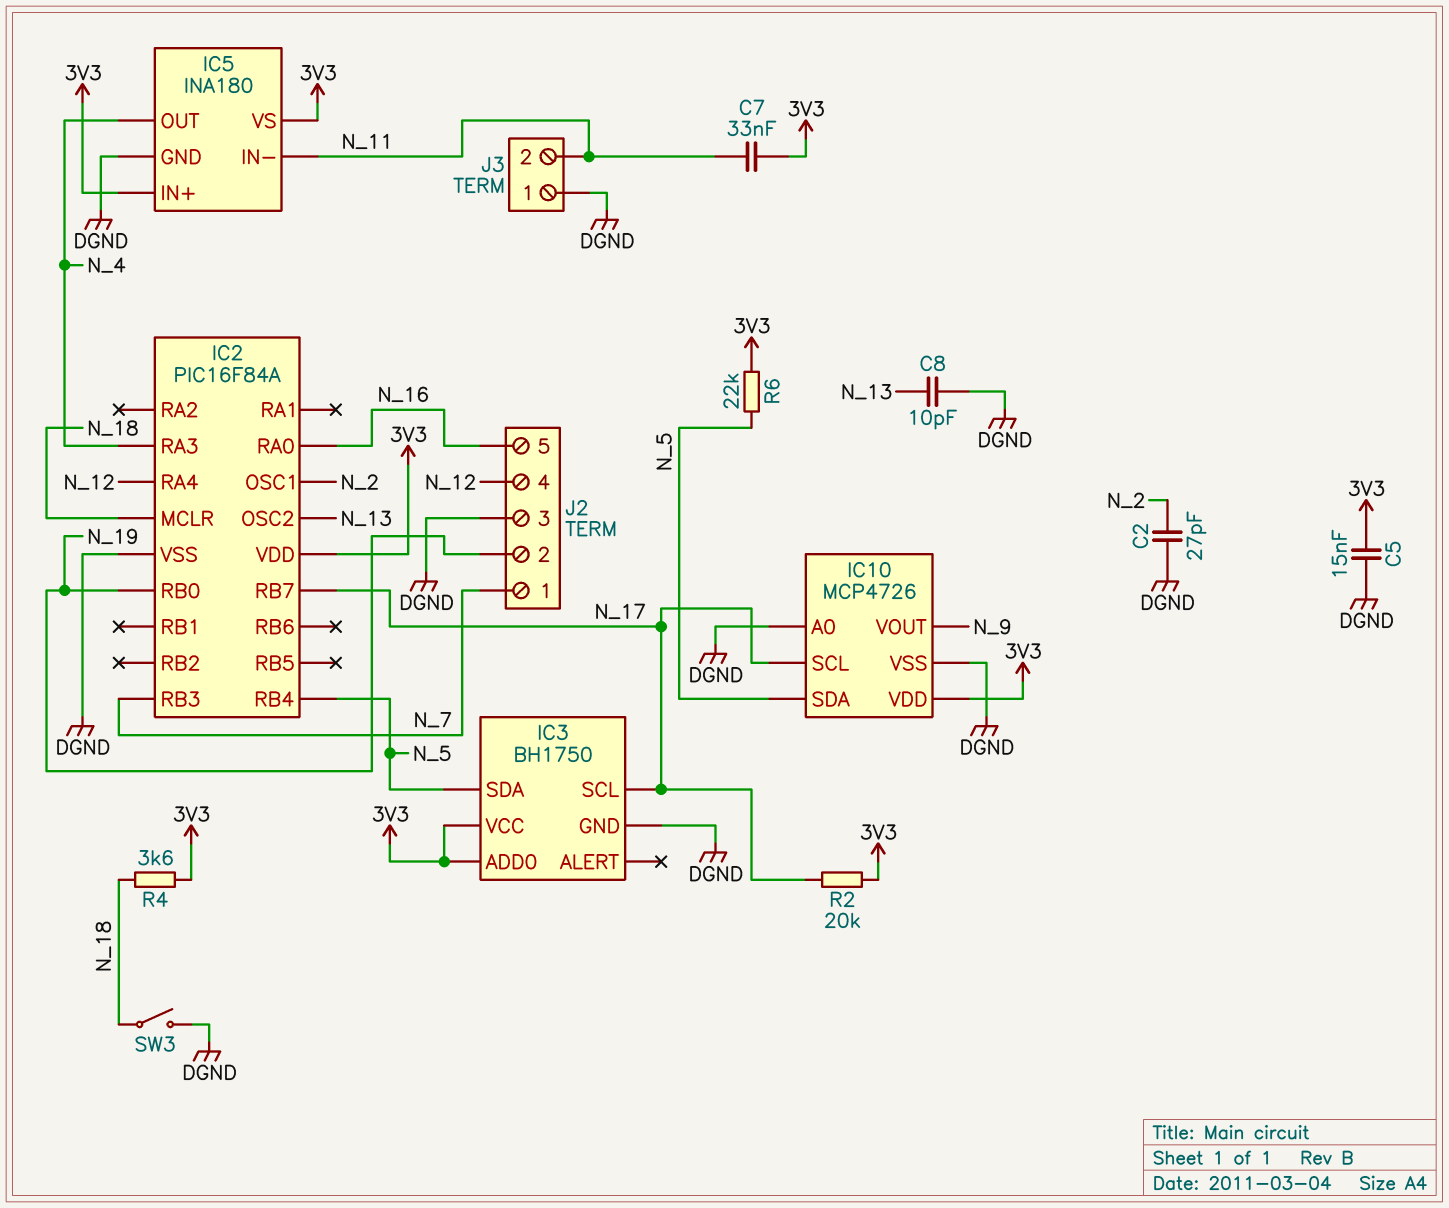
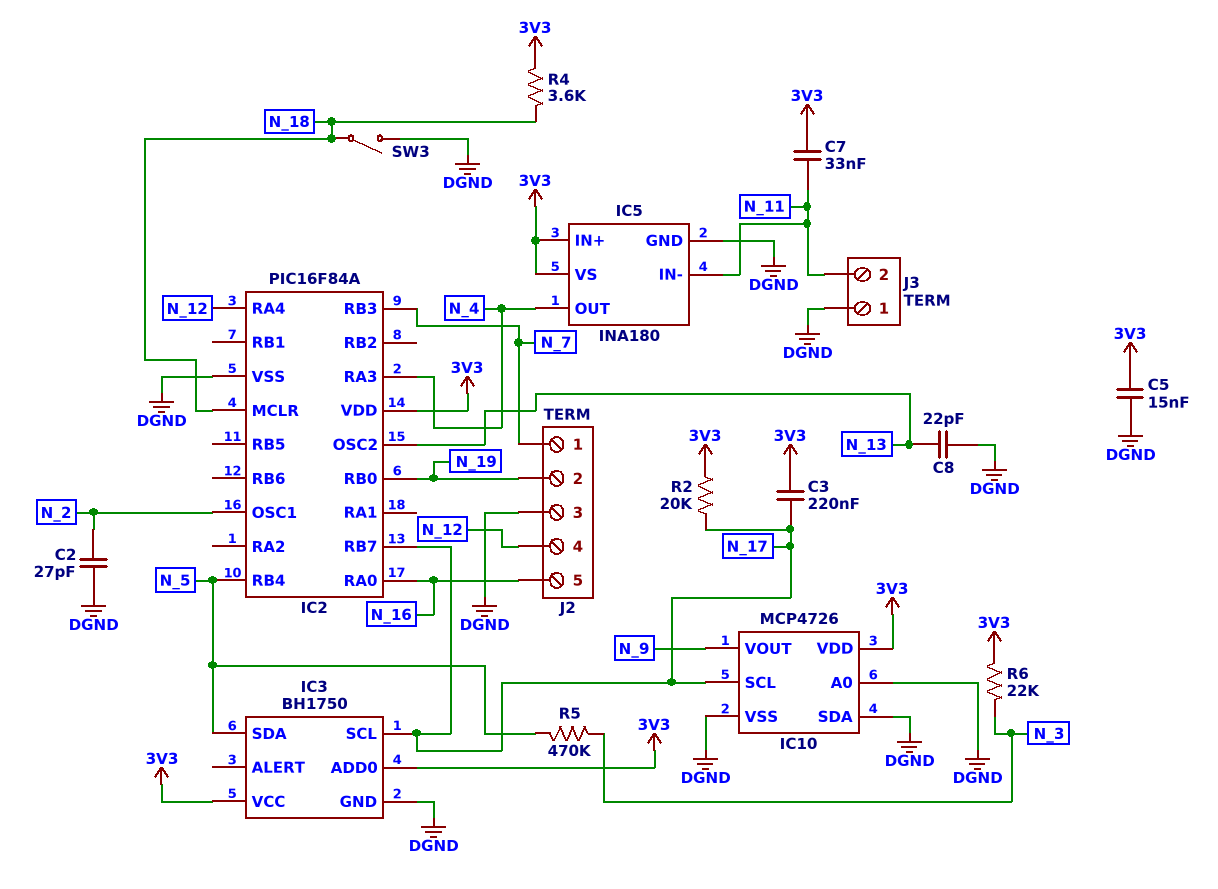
C3: none -> 220nF (3V3, N_17)
C8: 10pF (DGND, N_13) -> 22pF (DGND, N_13)
IC10 pin SDA: N_5 -> DGND
R5: none -> 470k (N_3, N_5)
R6: 22k (3V3, N_5) -> 22k (3V3, N_3)

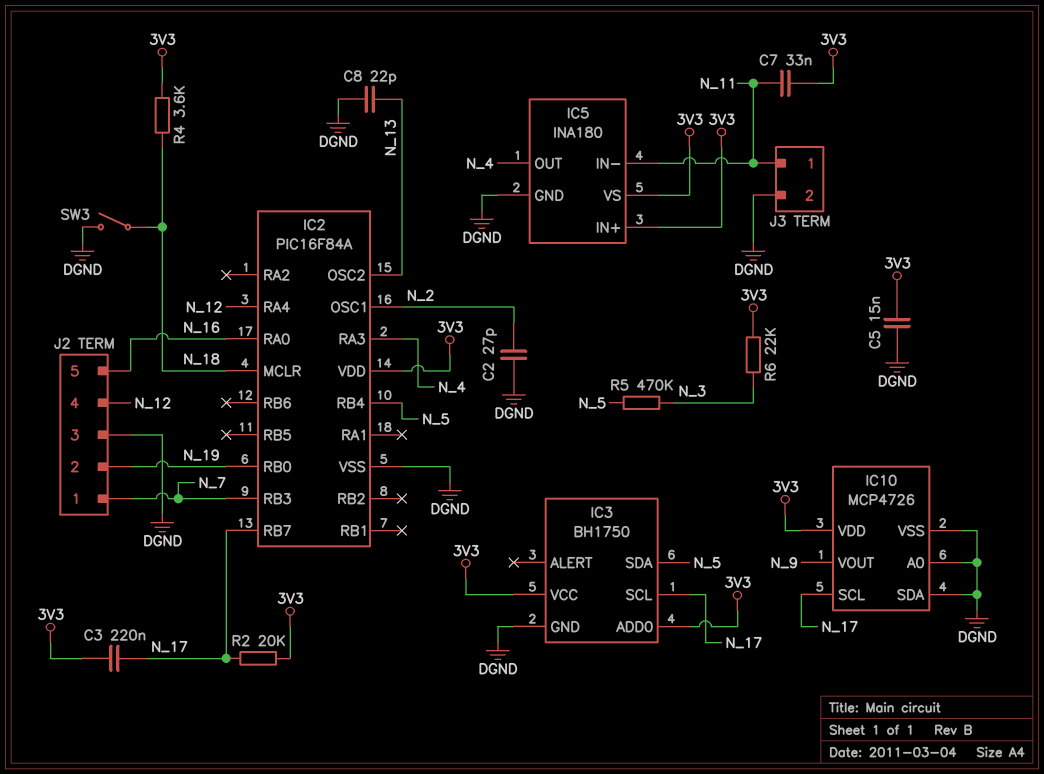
J3 pin 1: DGND -> N_11
J3 pin 2: N_11 -> DGND

